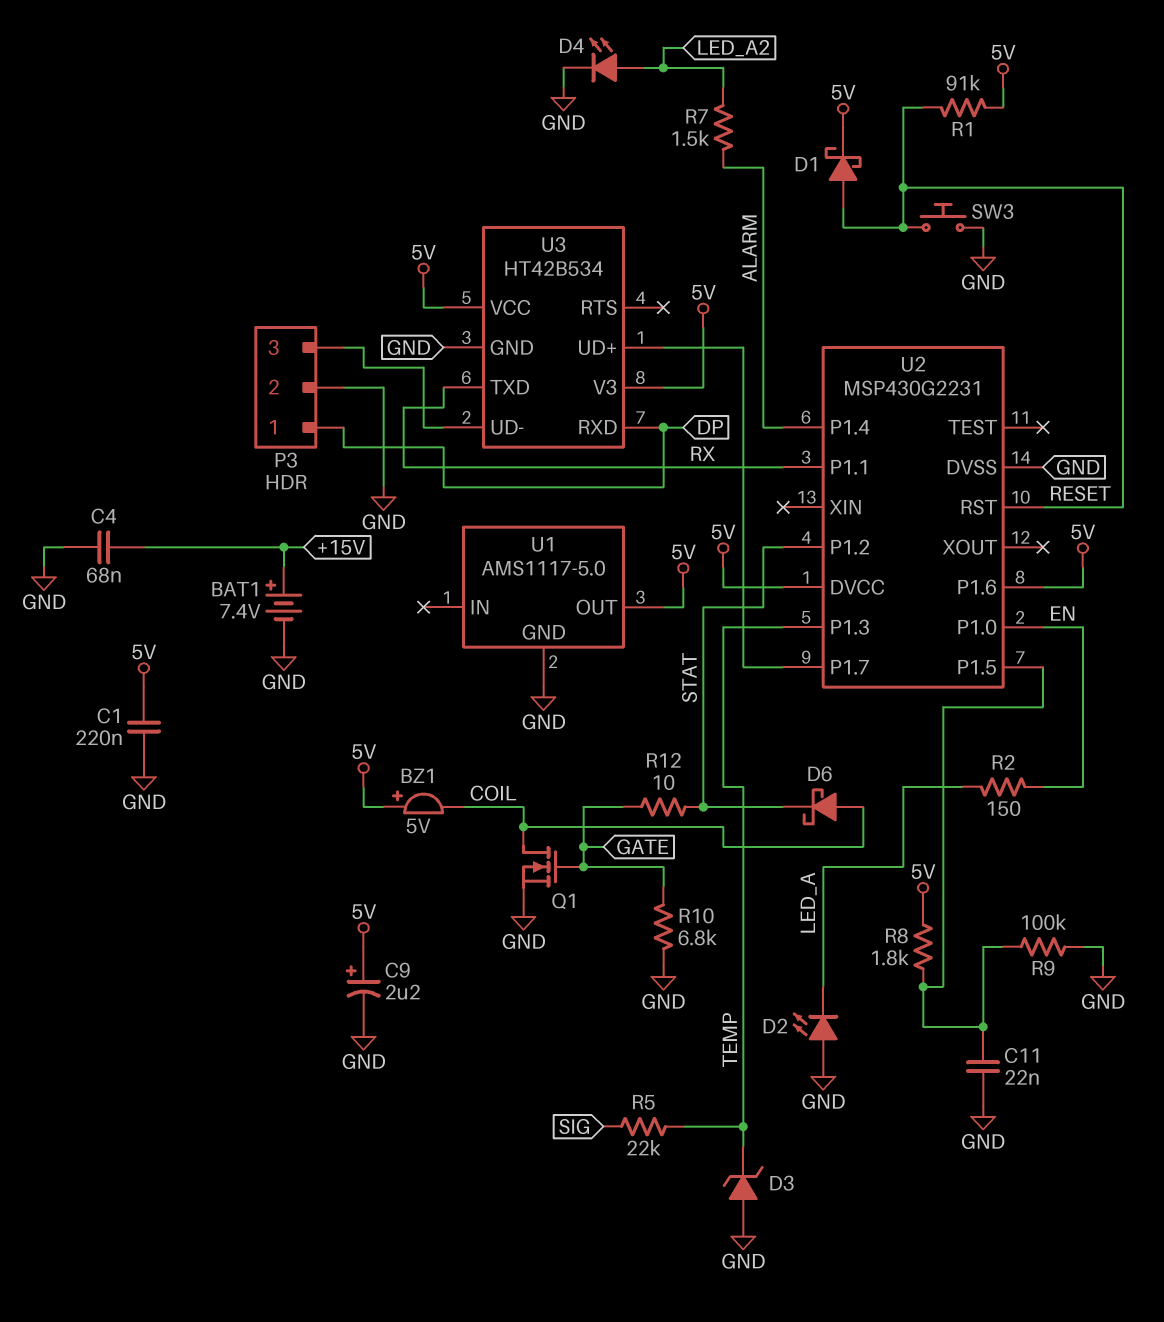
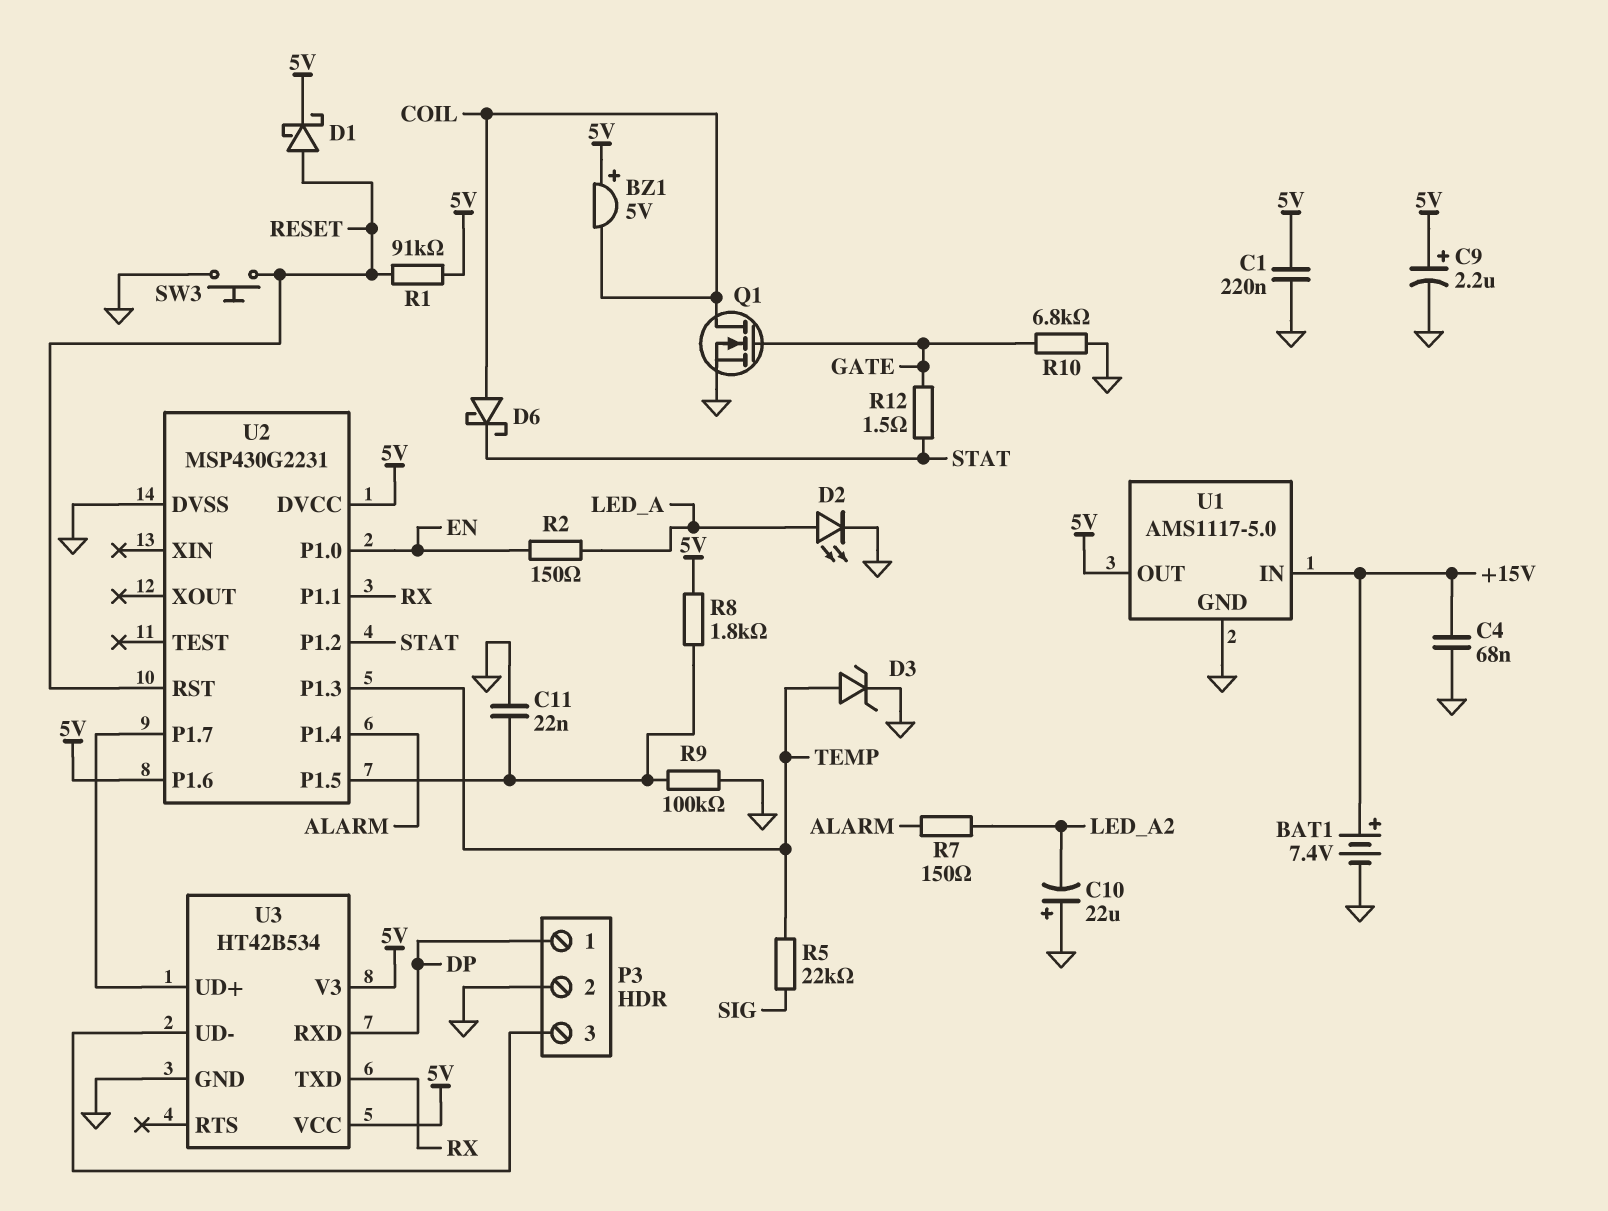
C10: none -> 22uF (plus GND, minus LED_A2)
D2: LED (A GND, K LED_A) -> LED (A LED_A, K GND)
D3: zener (A GND, K TEMP) -> zener (A TEMP, K GND)
D4: LED (A LED_A2, K GND) -> none
R7: 1.5k (ALARM, LED_A2) -> 150 (ALARM, LED_A2)
R12: 10 (GATE, STAT) -> 1.5 (GATE, STAT)
U1 pin IN: none -> +15V

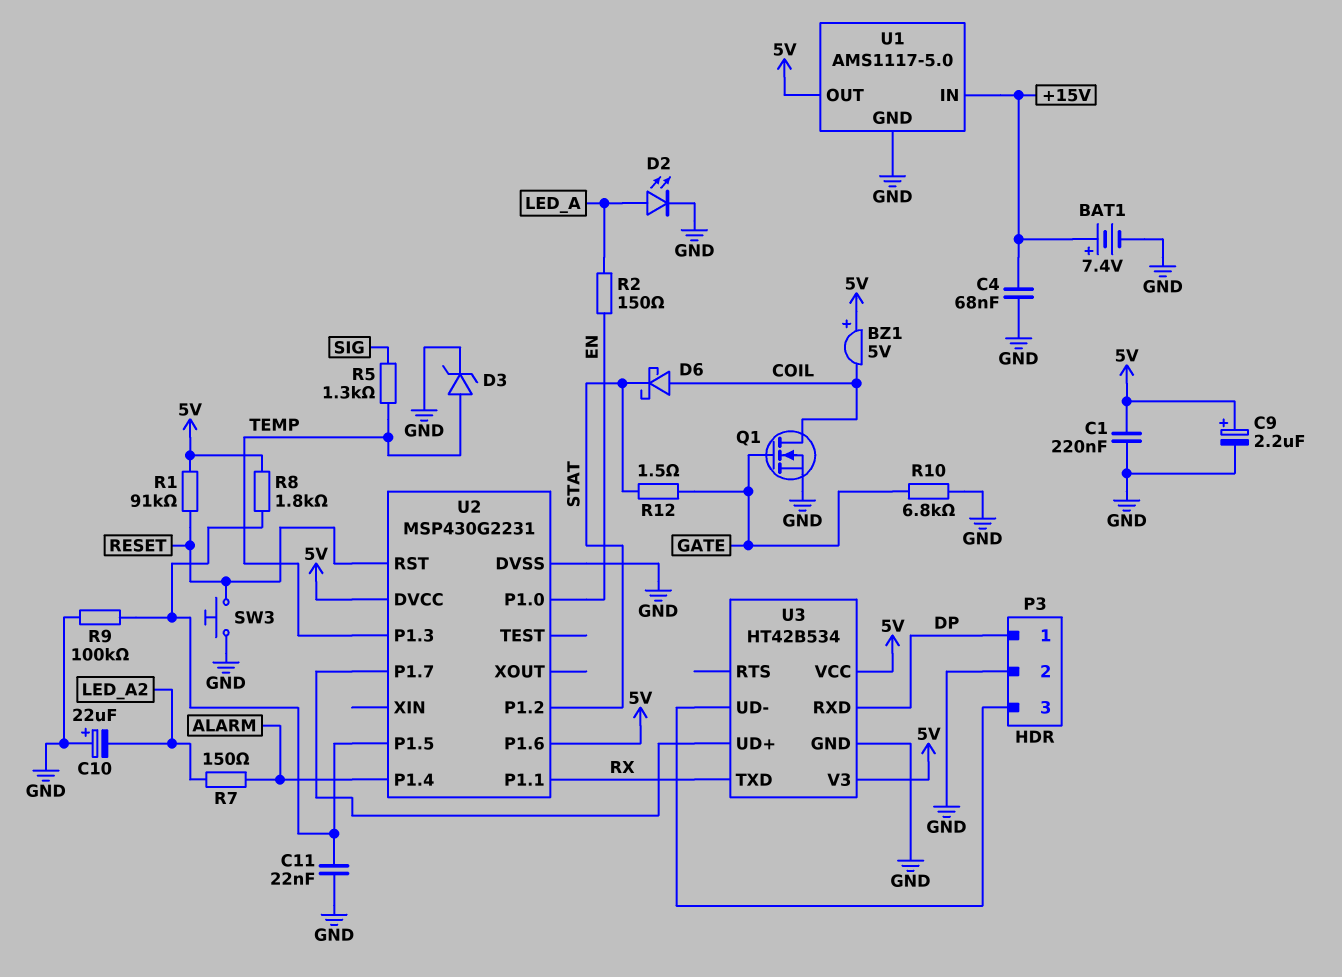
D1: schottky (A RESET, K 5V) -> none
R5: 22k (SIG, TEMP) -> 1.3k (SIG, TEMP)

